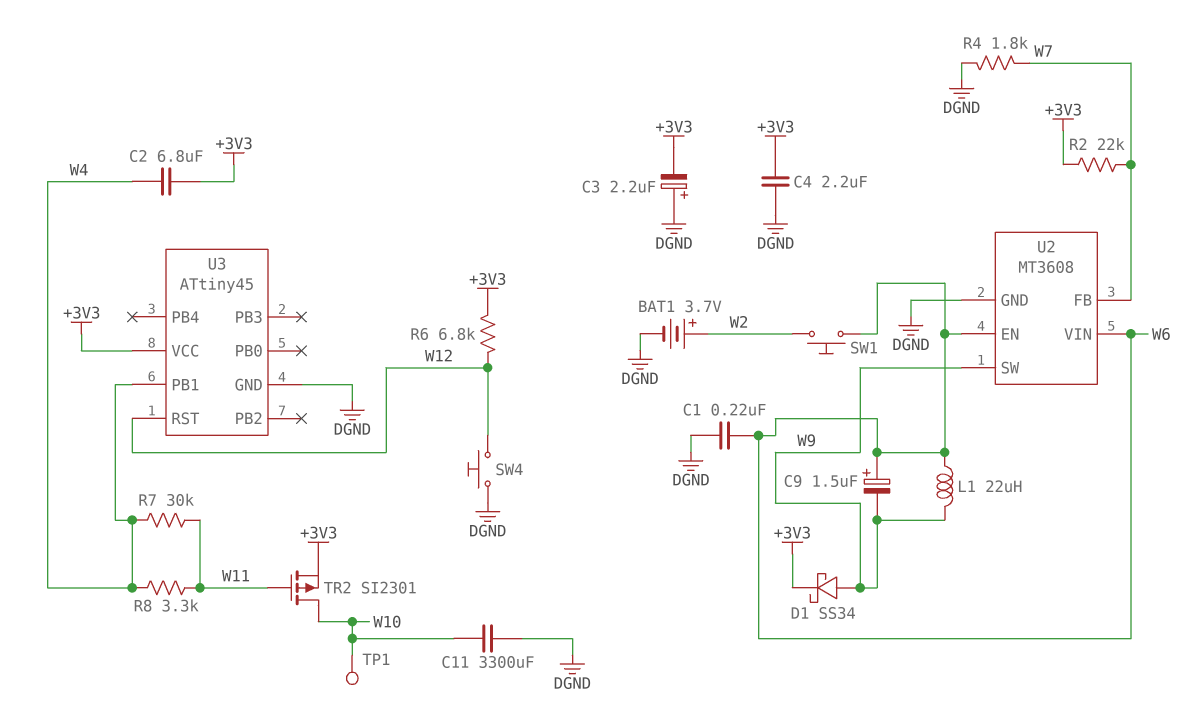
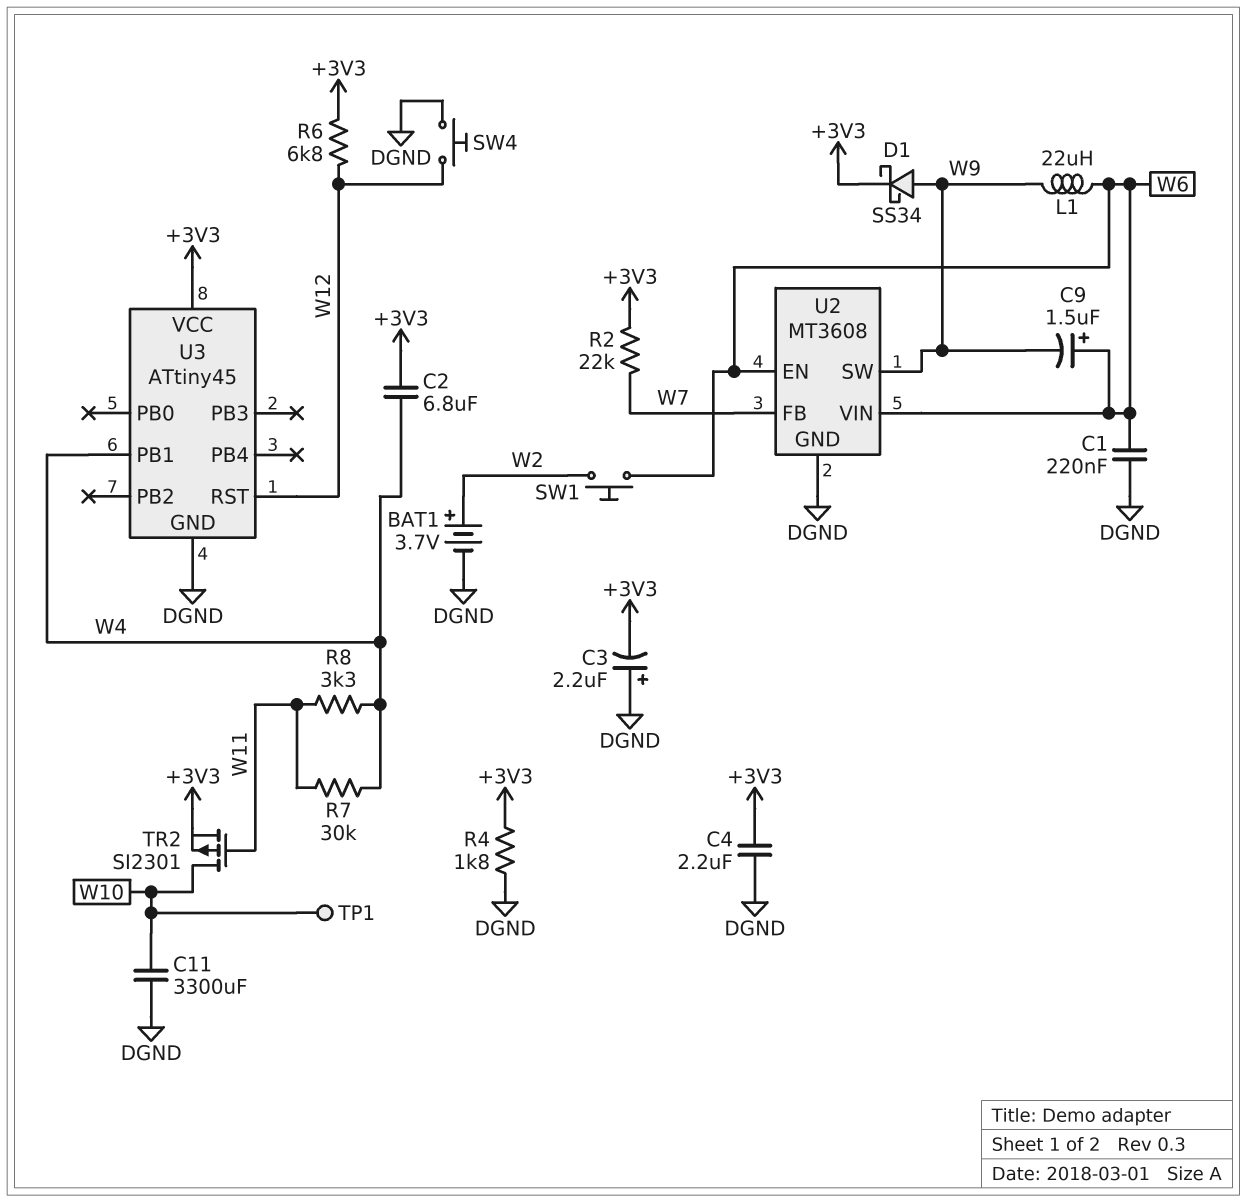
R4: 1.8k (DGND, W7) -> 1.8k (+3V3, DGND)

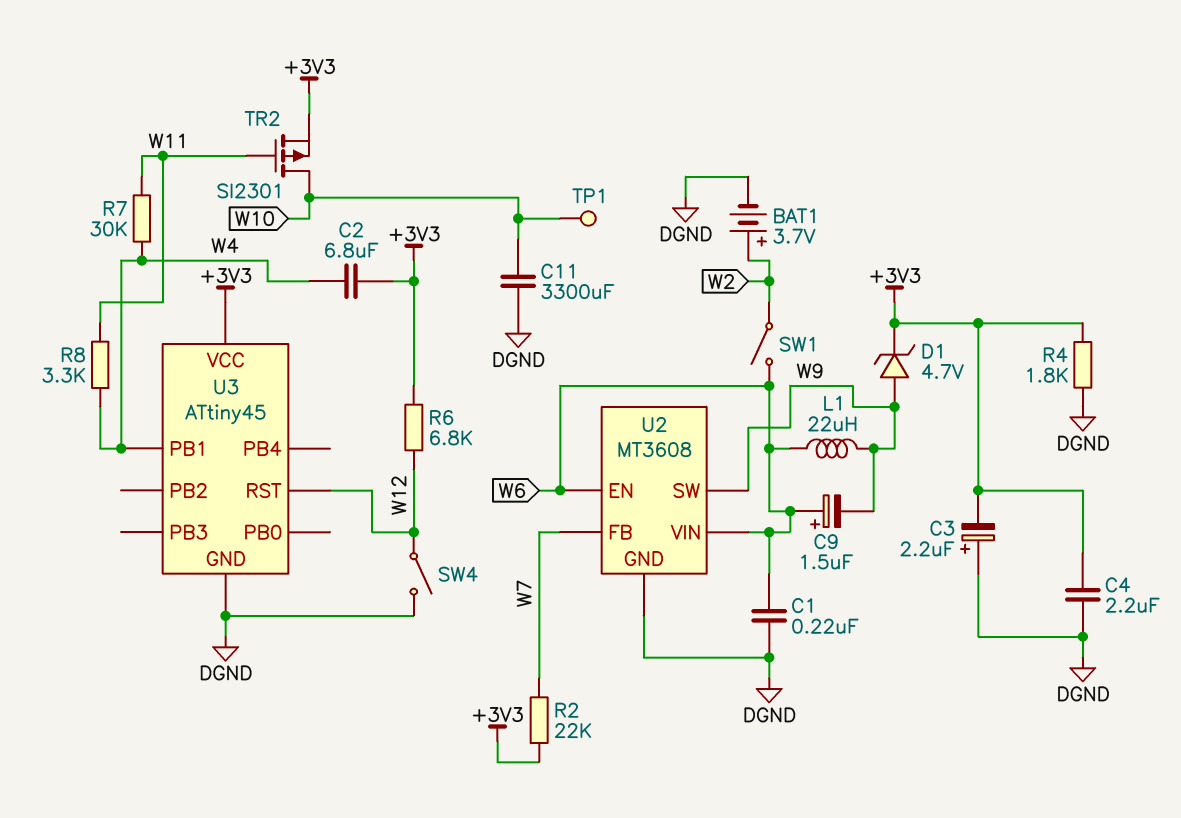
D1: schottky SS34 (A W9, K +3V3) -> zener 4.7V (A W9, K +3V3)
SW1: button (W2, W6) -> switch (W2, W6)
SW4: button (DGND, W12) -> switch (DGND, W12)

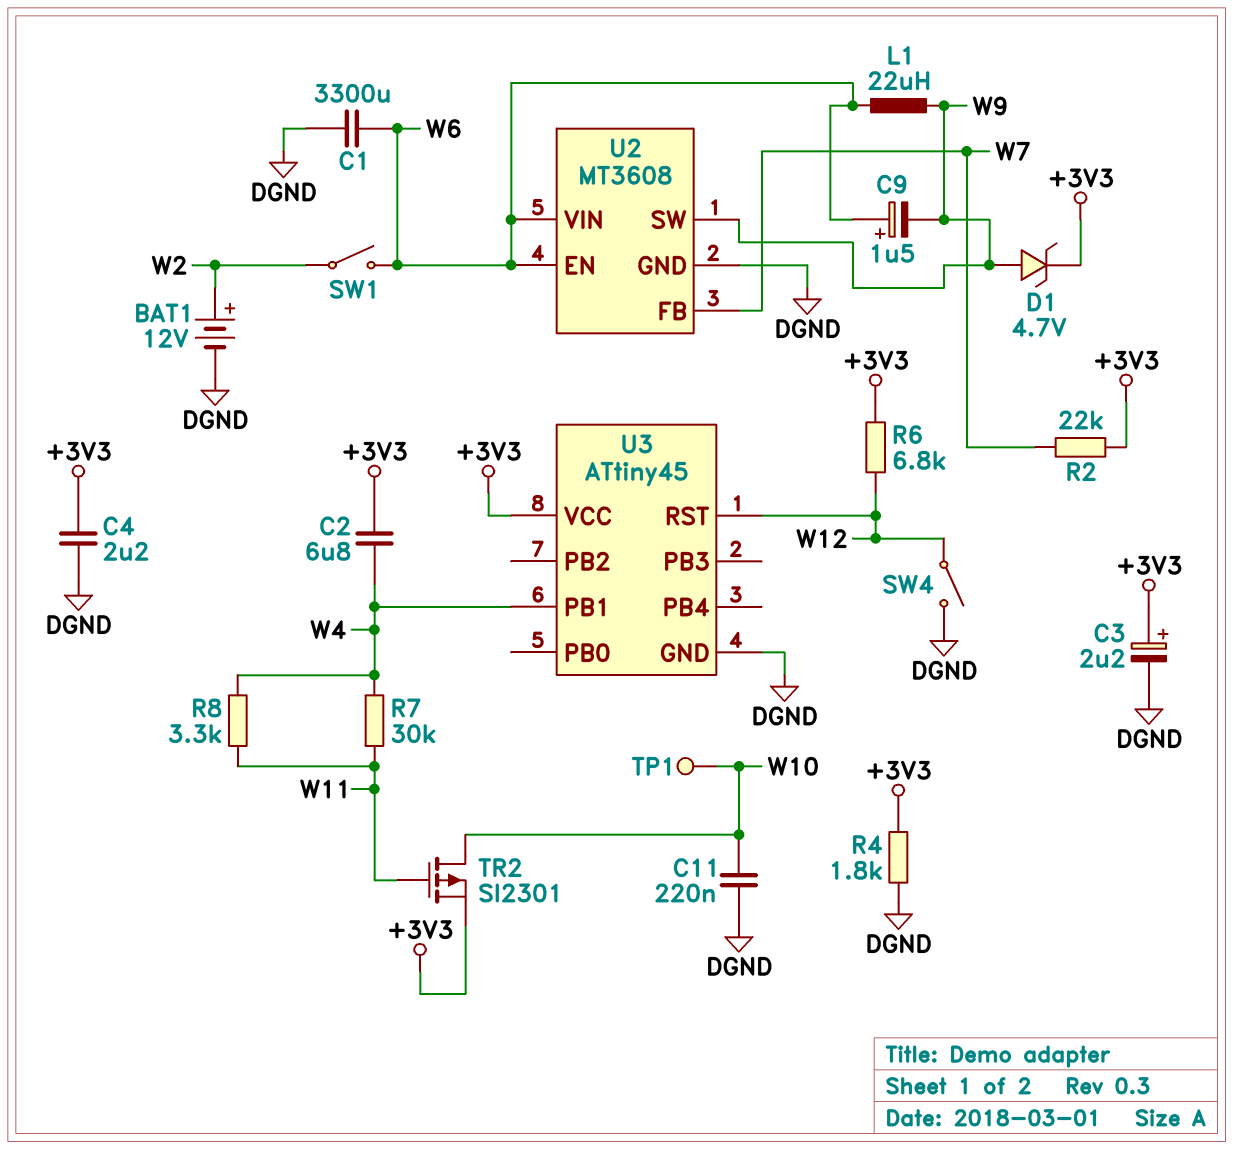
BAT1: 3.7V (plus W2, minus DGND) -> 12V (plus W2, minus DGND)
C1: 220nF (DGND, W6) -> 3300uF (DGND, W6)
C3: 2.2uF (plus DGND, minus +3V3) -> 2.2uF (plus +3V3, minus DGND)
C11: 3300uF (DGND, W10) -> 220nF (DGND, W10)

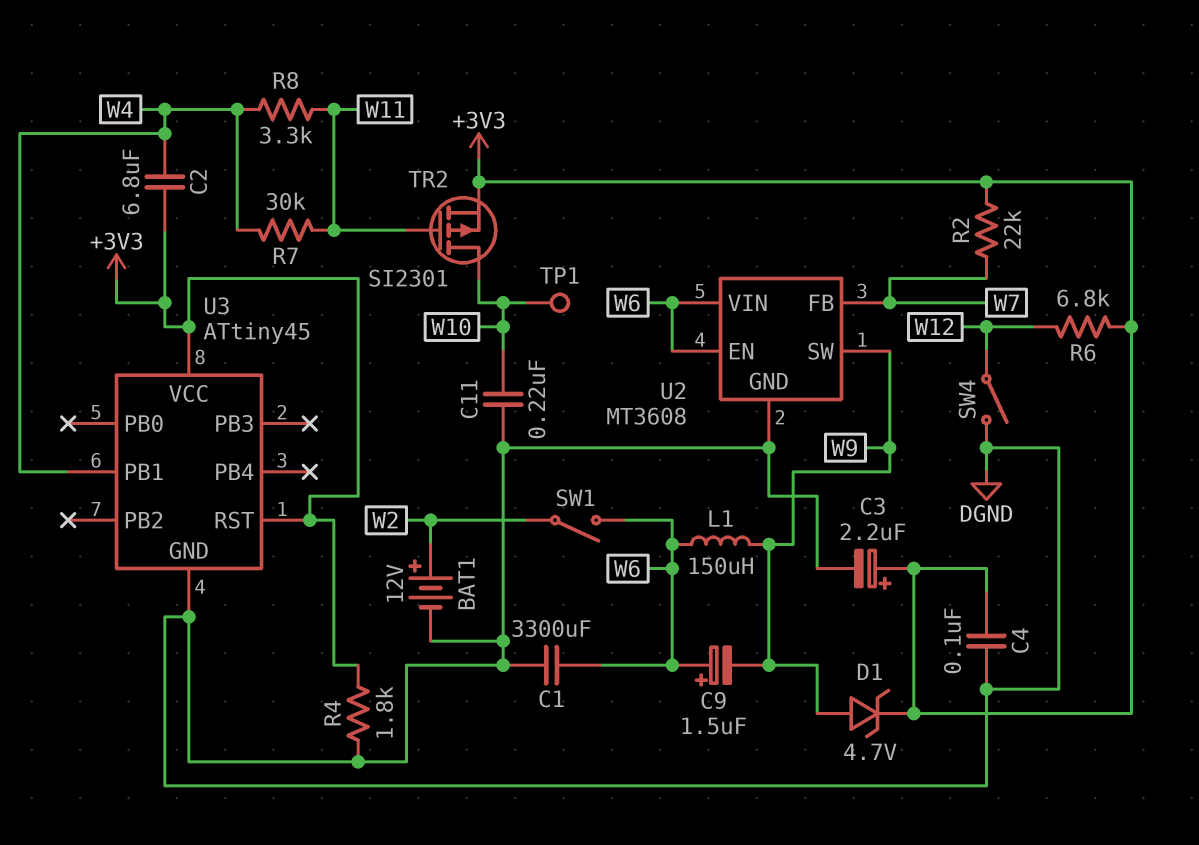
C4: 2.2uF (+3V3, DGND) -> 100nF (+3V3, DGND)
L1: 22uH (W6, W9) -> 150uH (W6, W9)
U3 pin RST: W12 -> +3V3

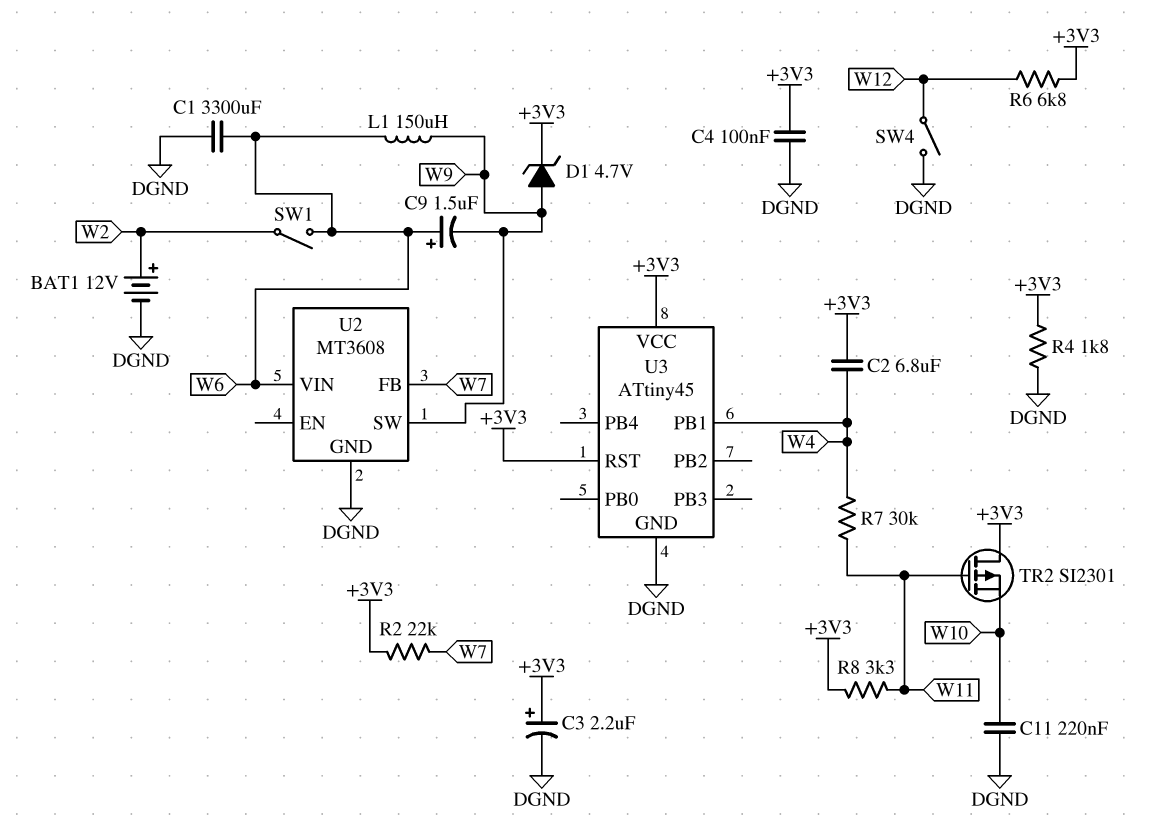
R8: 3.3k (W4, W11) -> 3.3k (+3V3, W11)
TP1: test point (W10) -> none
TR2: PMOS SI2301 (G W11, D W10, S +3V3) -> PMOS SI2301 (G W11, D +3V3, S W10)
U2 pin EN: W6 -> none

